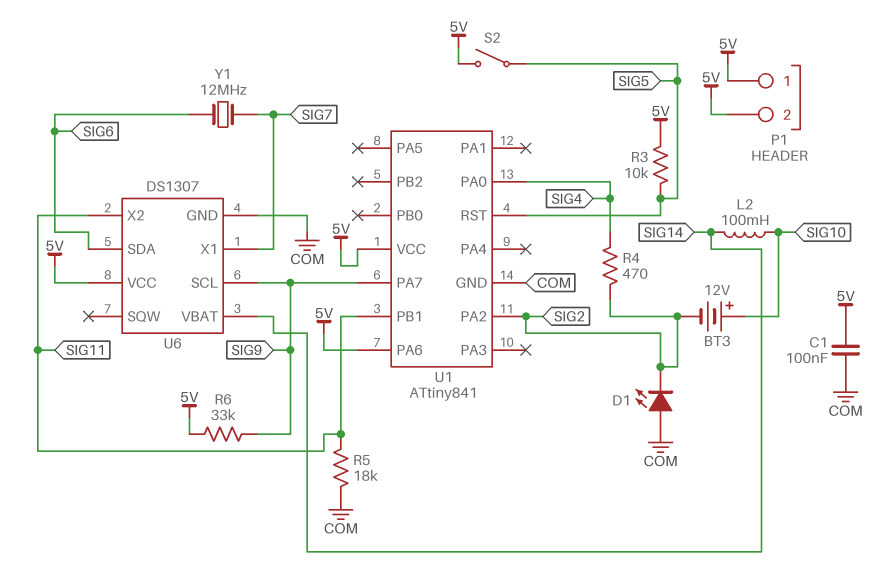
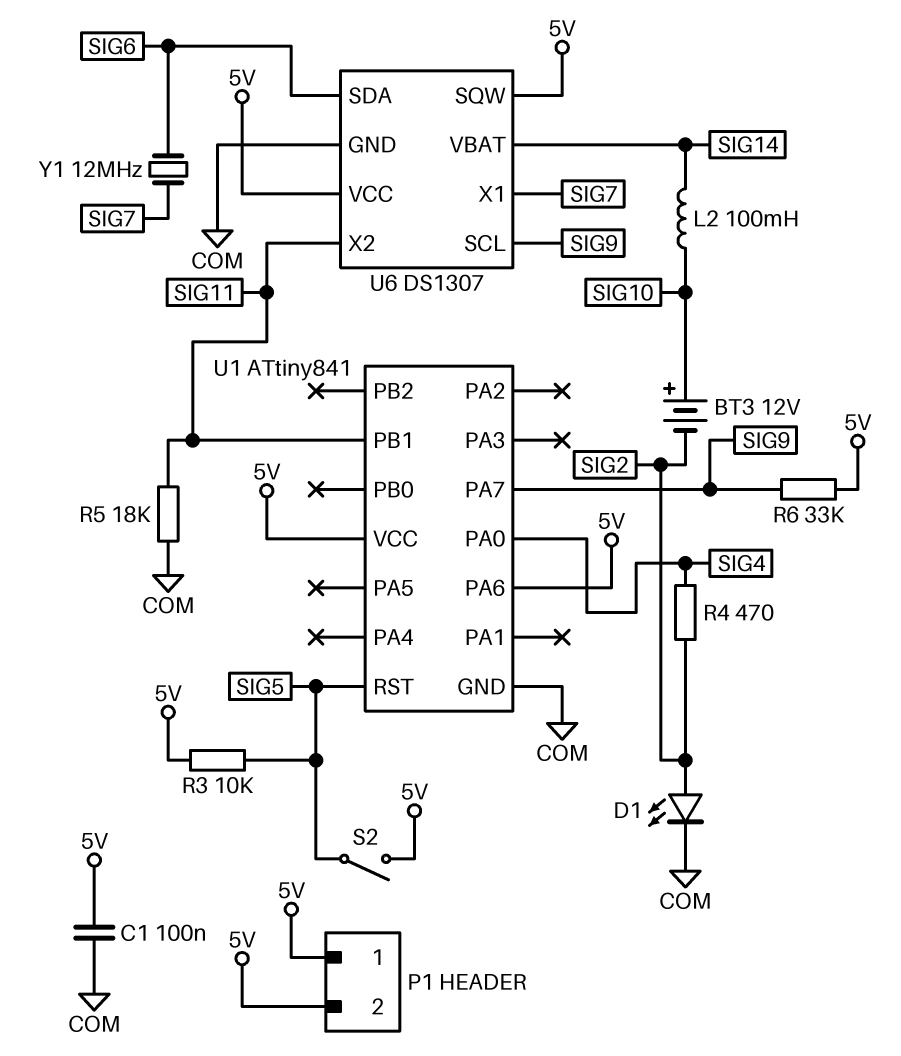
D1: LED (A COM, K SIG2) -> LED (A SIG2, K COM)
U1 pin PA2: SIG2 -> none
U6 pin SQW: none -> 5V

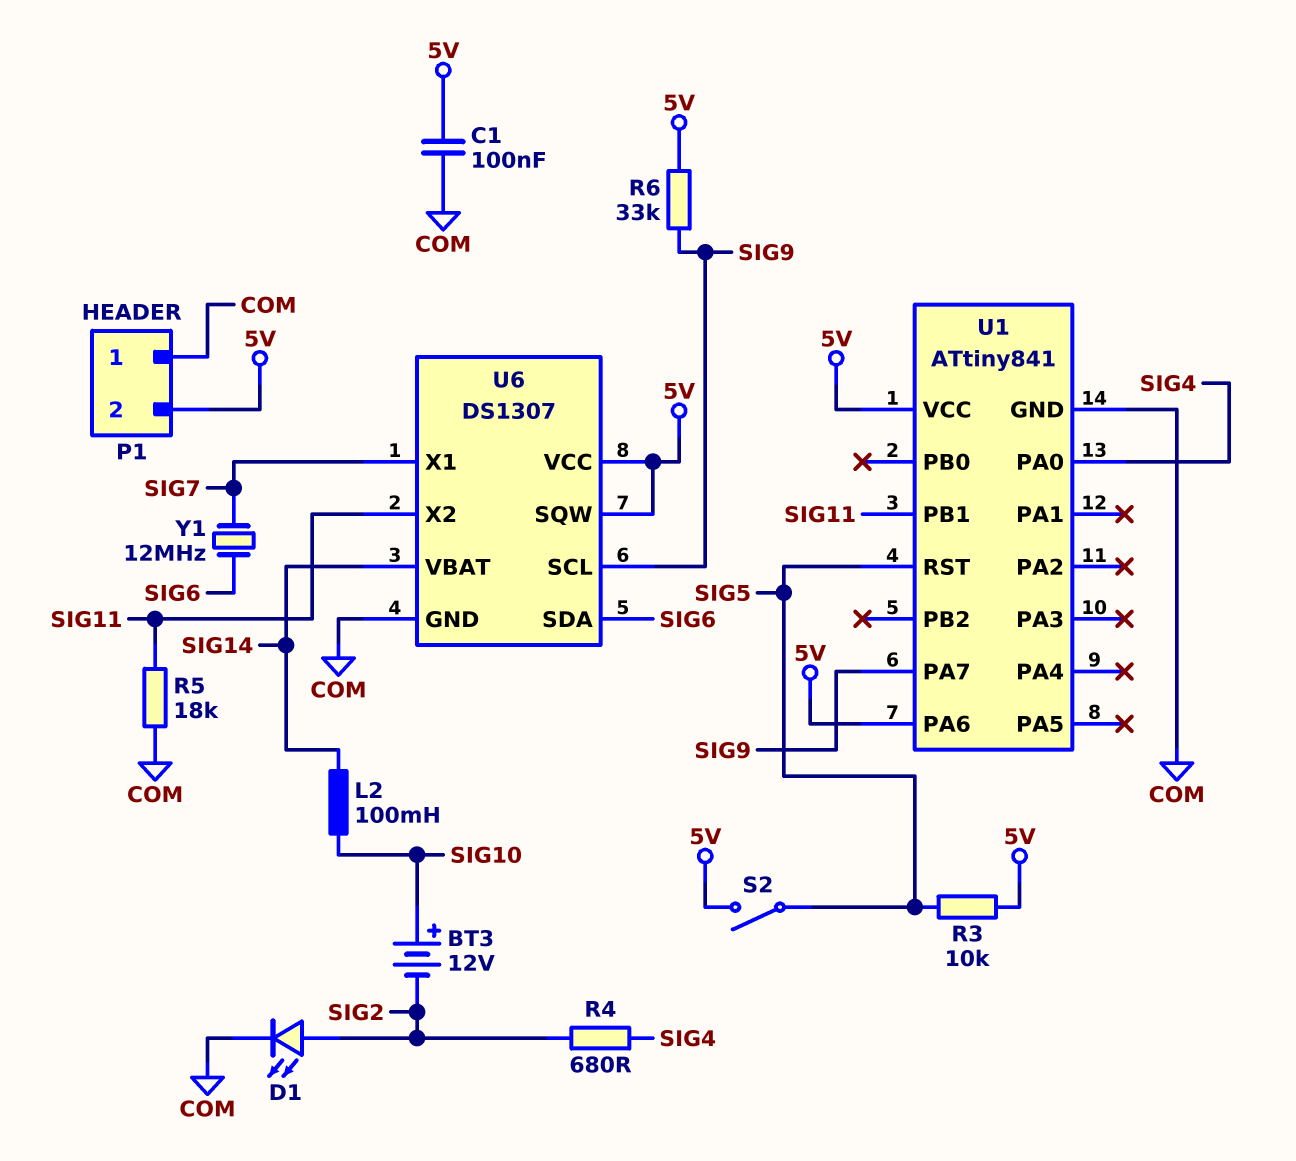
P1 pin 1: 5V -> COM
R4: 470 (SIG2, SIG4) -> 680 (SIG2, SIG4)

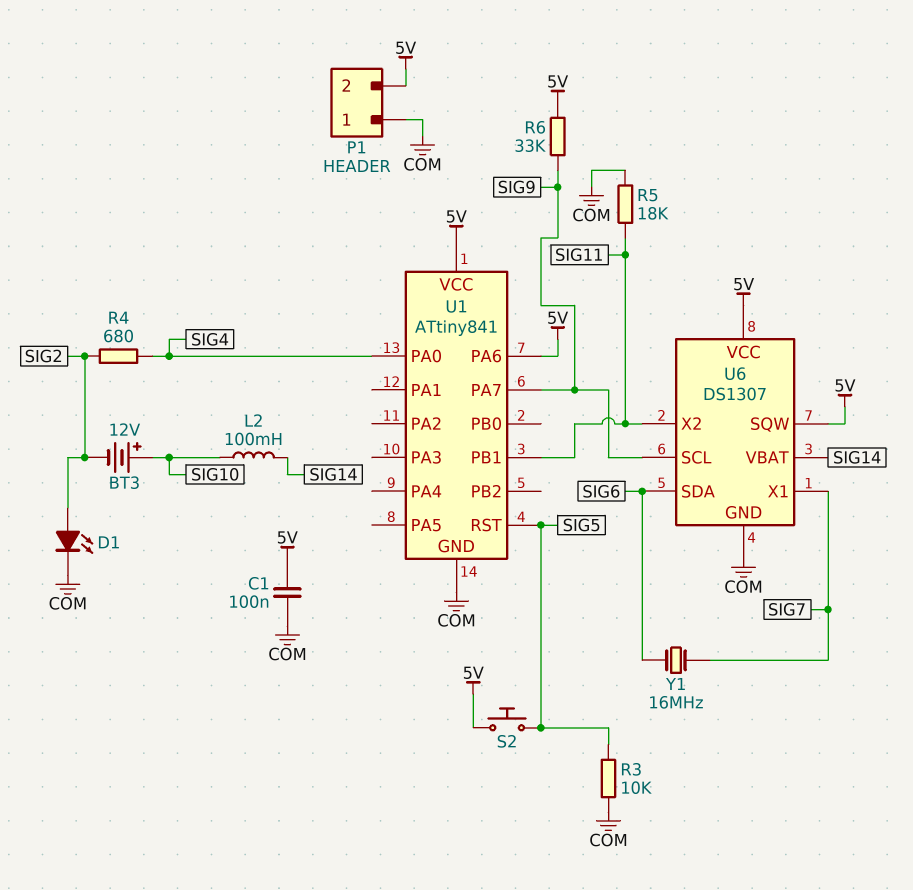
R3: 10k (5V, SIG5) -> 10k (COM, SIG5)
S2: switch (5V, SIG5) -> button (5V, SIG5)
Y1: 12MHz (SIG6, SIG7) -> 16MHz (SIG6, SIG7)

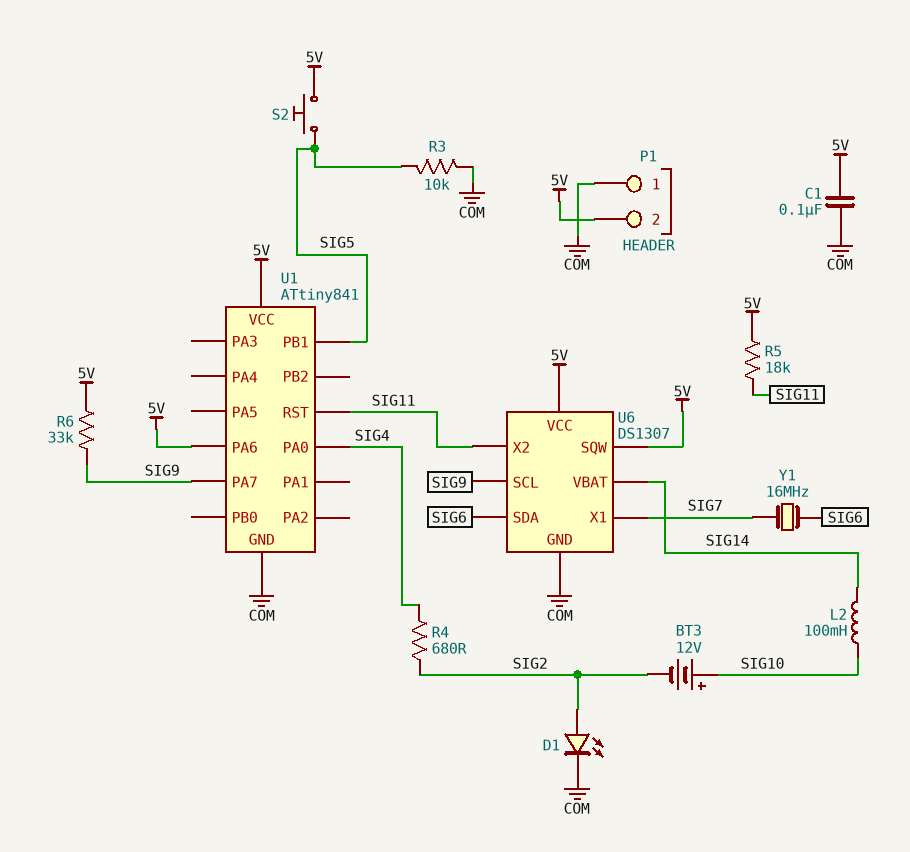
R5: 18k (COM, SIG11) -> 18k (5V, SIG11)
U1 pin PB1: SIG11 -> SIG5
U1 pin RST: SIG5 -> SIG11

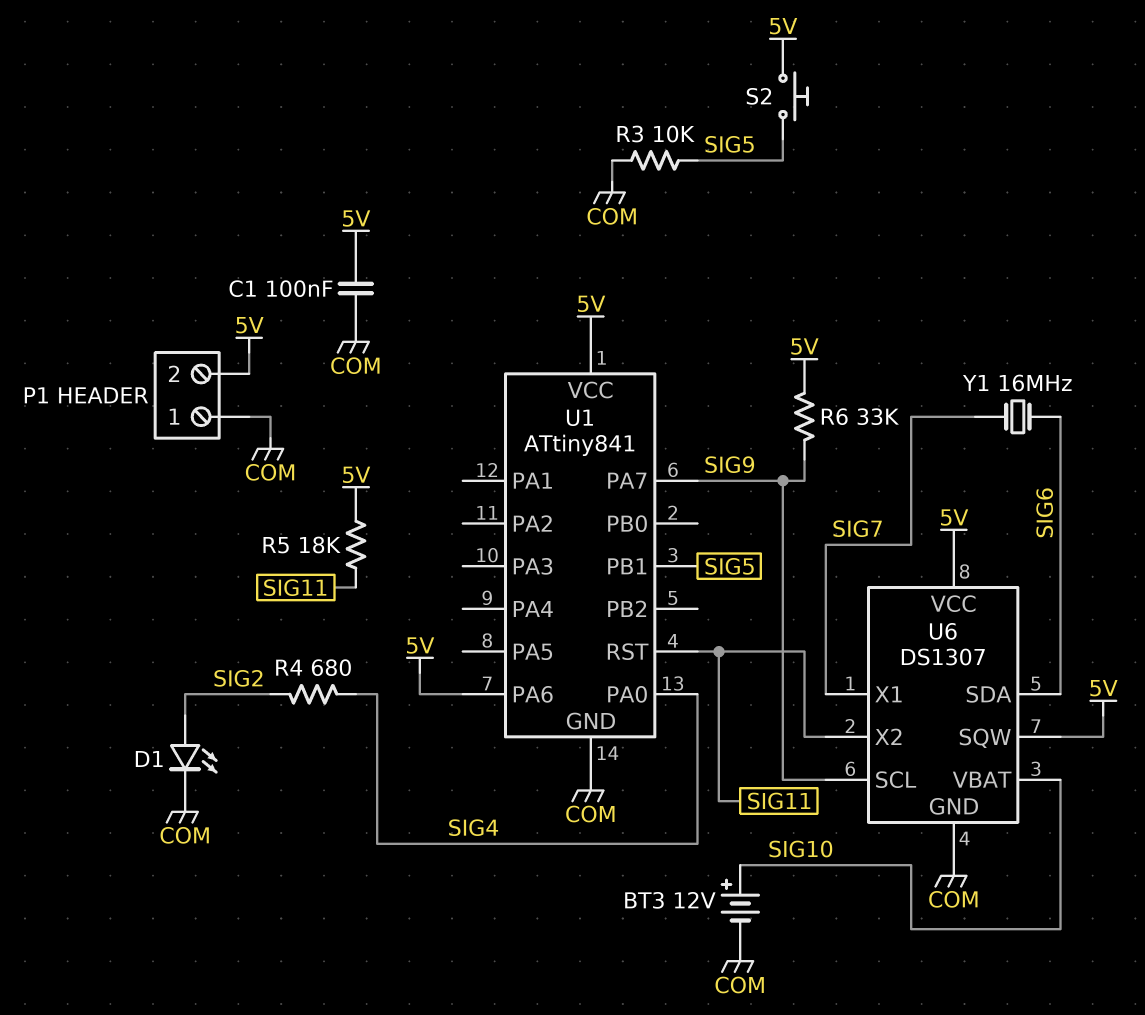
BT3: 12V (plus SIG10, minus SIG2) -> 12V (plus SIG10, minus COM)
L2: 100mH (SIG10, SIG14) -> none
U6 pin VBAT: SIG14 -> SIG10

